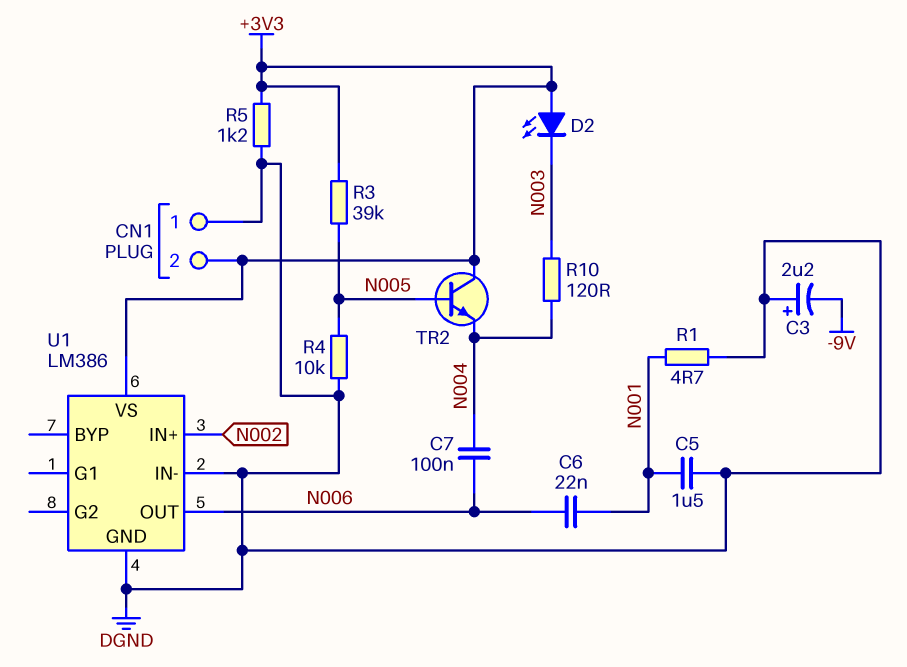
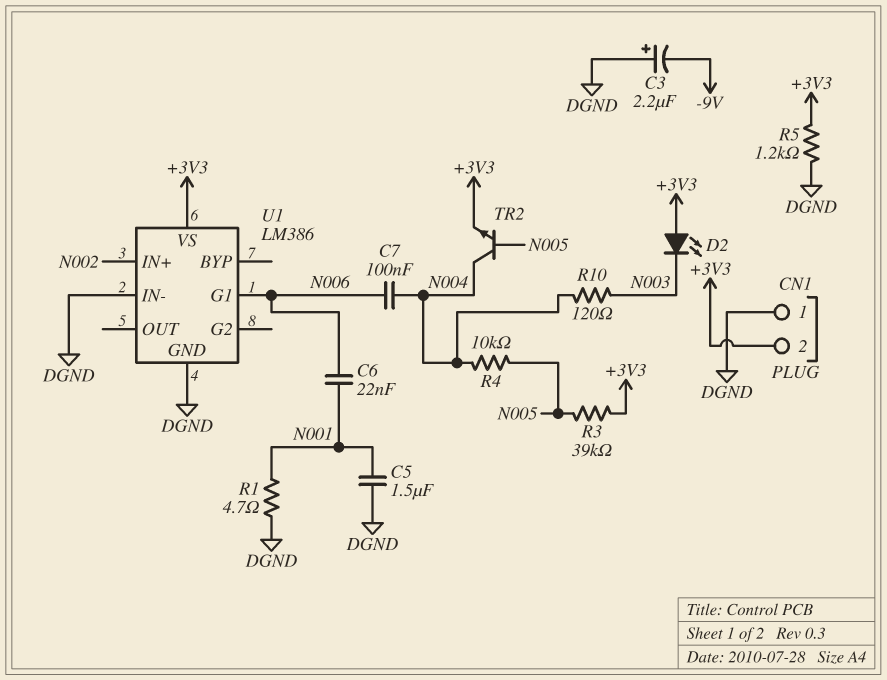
R4: 10k (DGND, N005) -> 10k (N004, N005)
TR2: NPN (B N005, C +3V3, E N004) -> NPN (B N005, C N004, E +3V3)
U1 pin G1: none -> N006
U1 pin OUT: N006 -> none

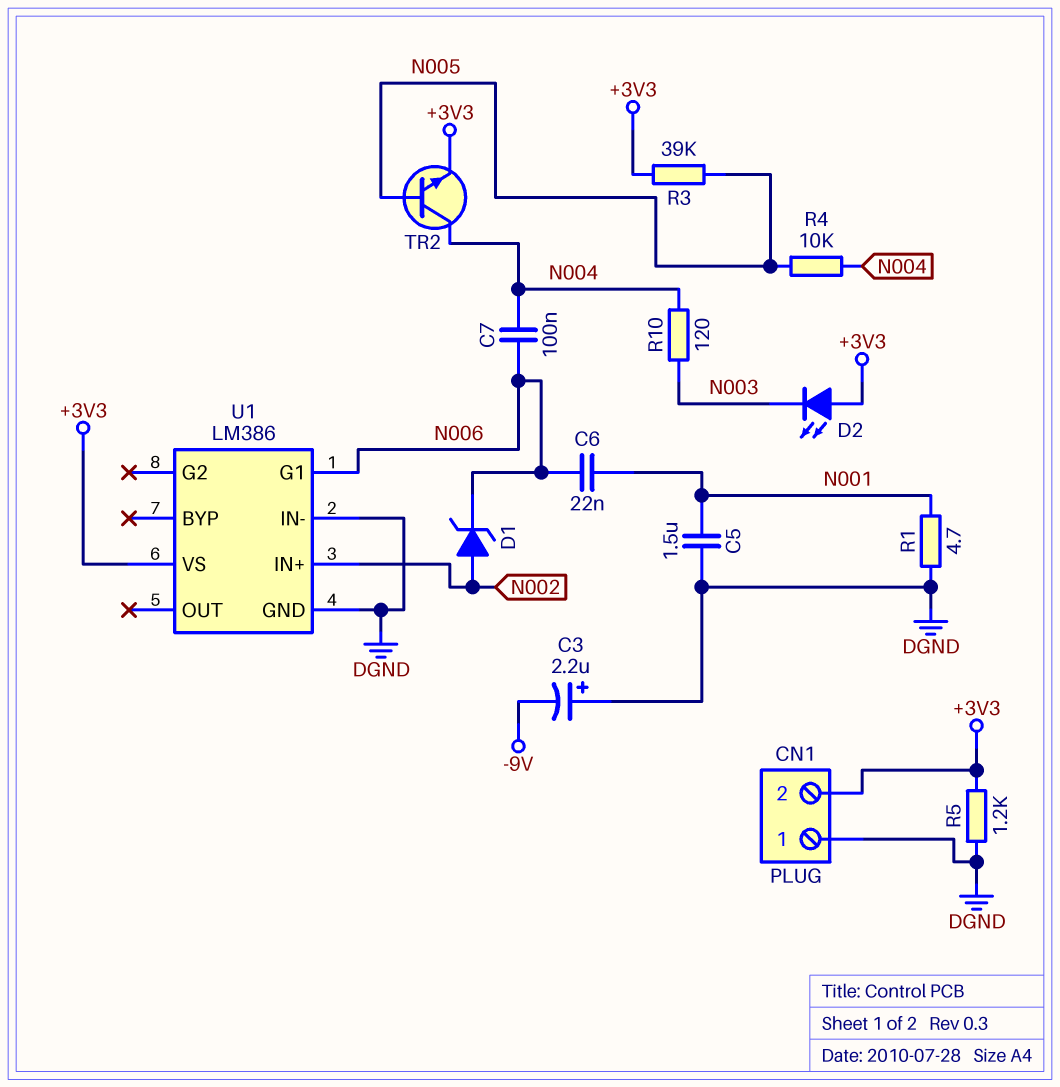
D1: none -> zener (A N002, K N006)

